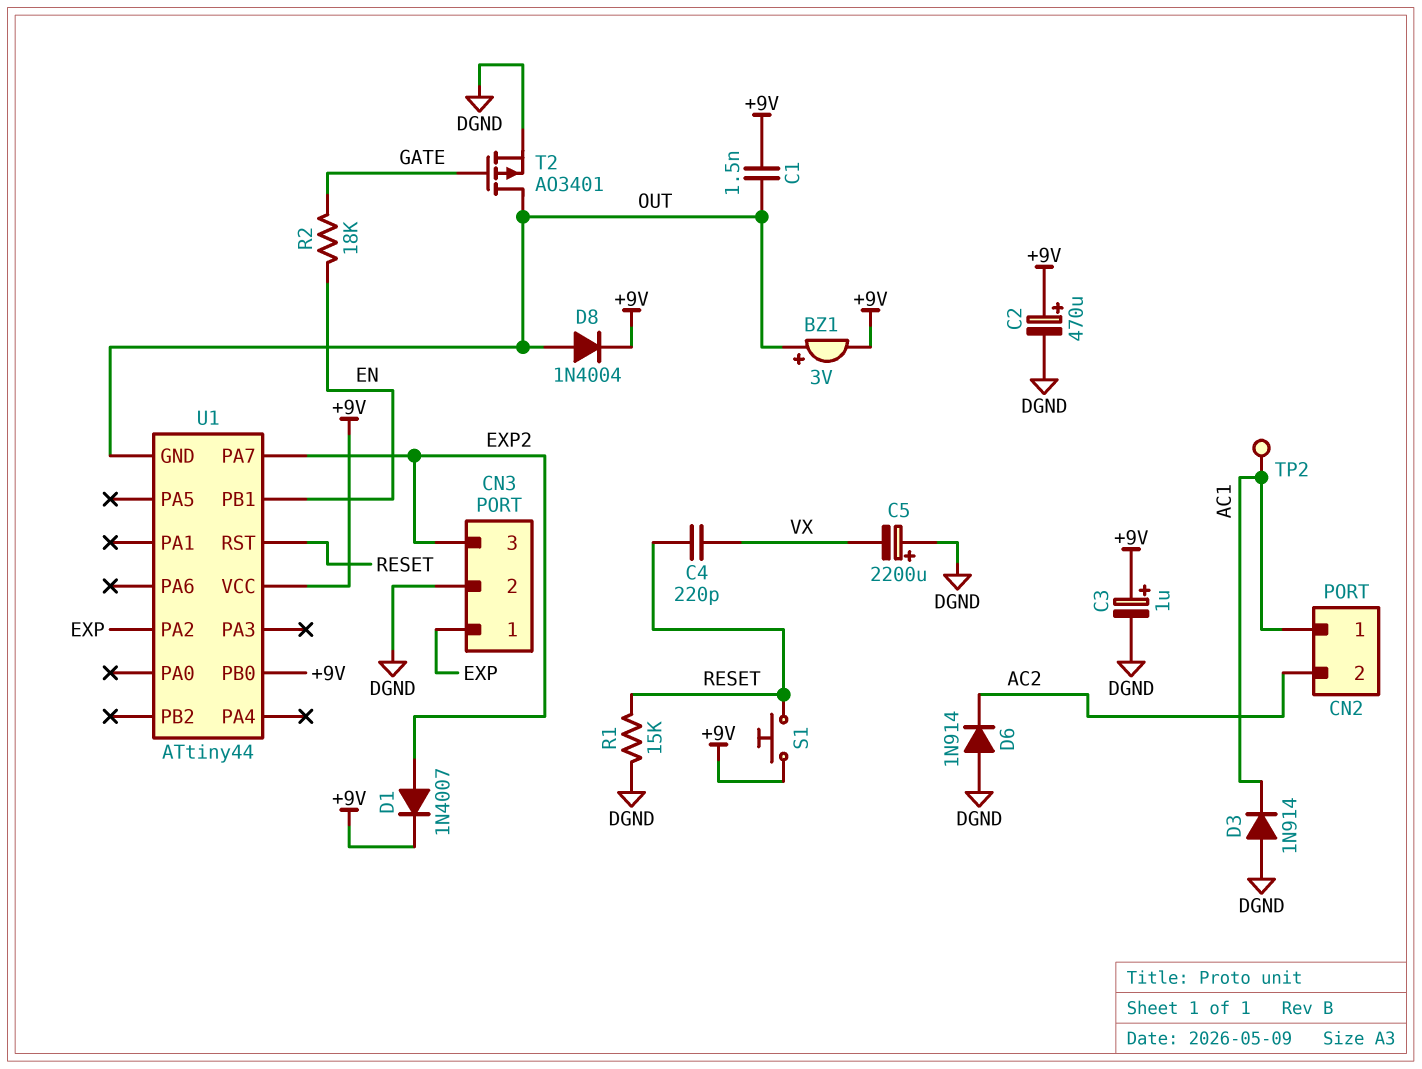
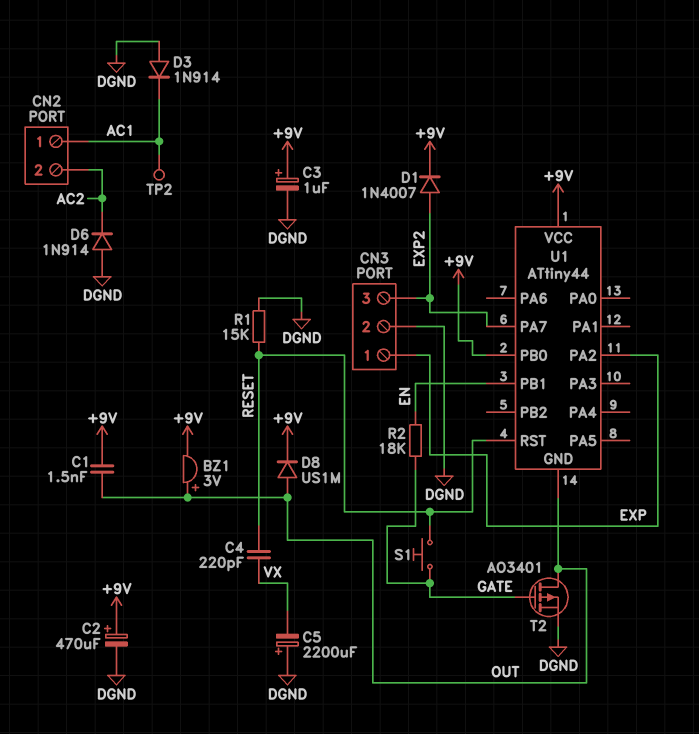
D8: diode 1N4004 (A OUT, K +9V) -> diode US1M (A OUT, K +9V)
S1: button (+9V, RESET) -> button (GATE, RESET)

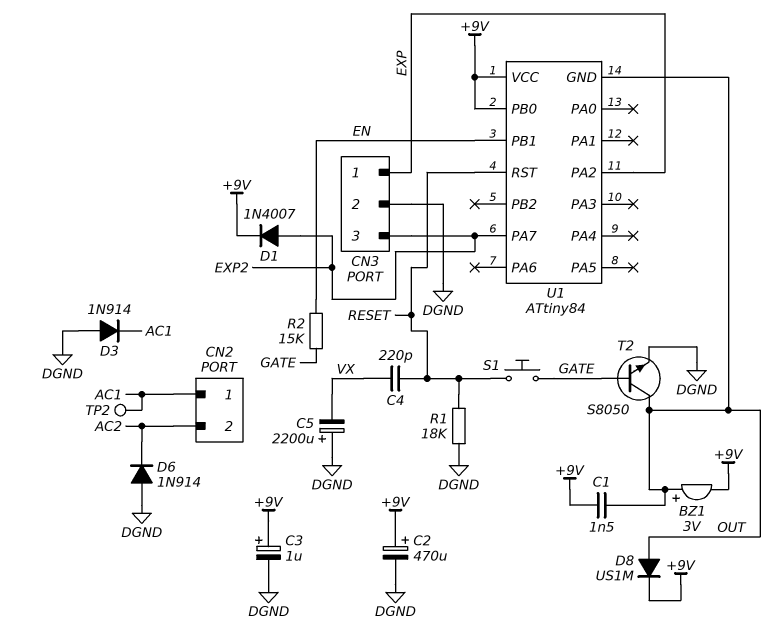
R1: 15k (DGND, RESET) -> 18k (DGND, RESET)
R2: 18k (EN, GATE) -> 15k (EN, GATE)
T2: PMOS AO3401 (G GATE, D OUT, S DGND) -> NPN S8050 (B GATE, C OUT, E DGND)
U1: ATtiny44 -> ATtiny84

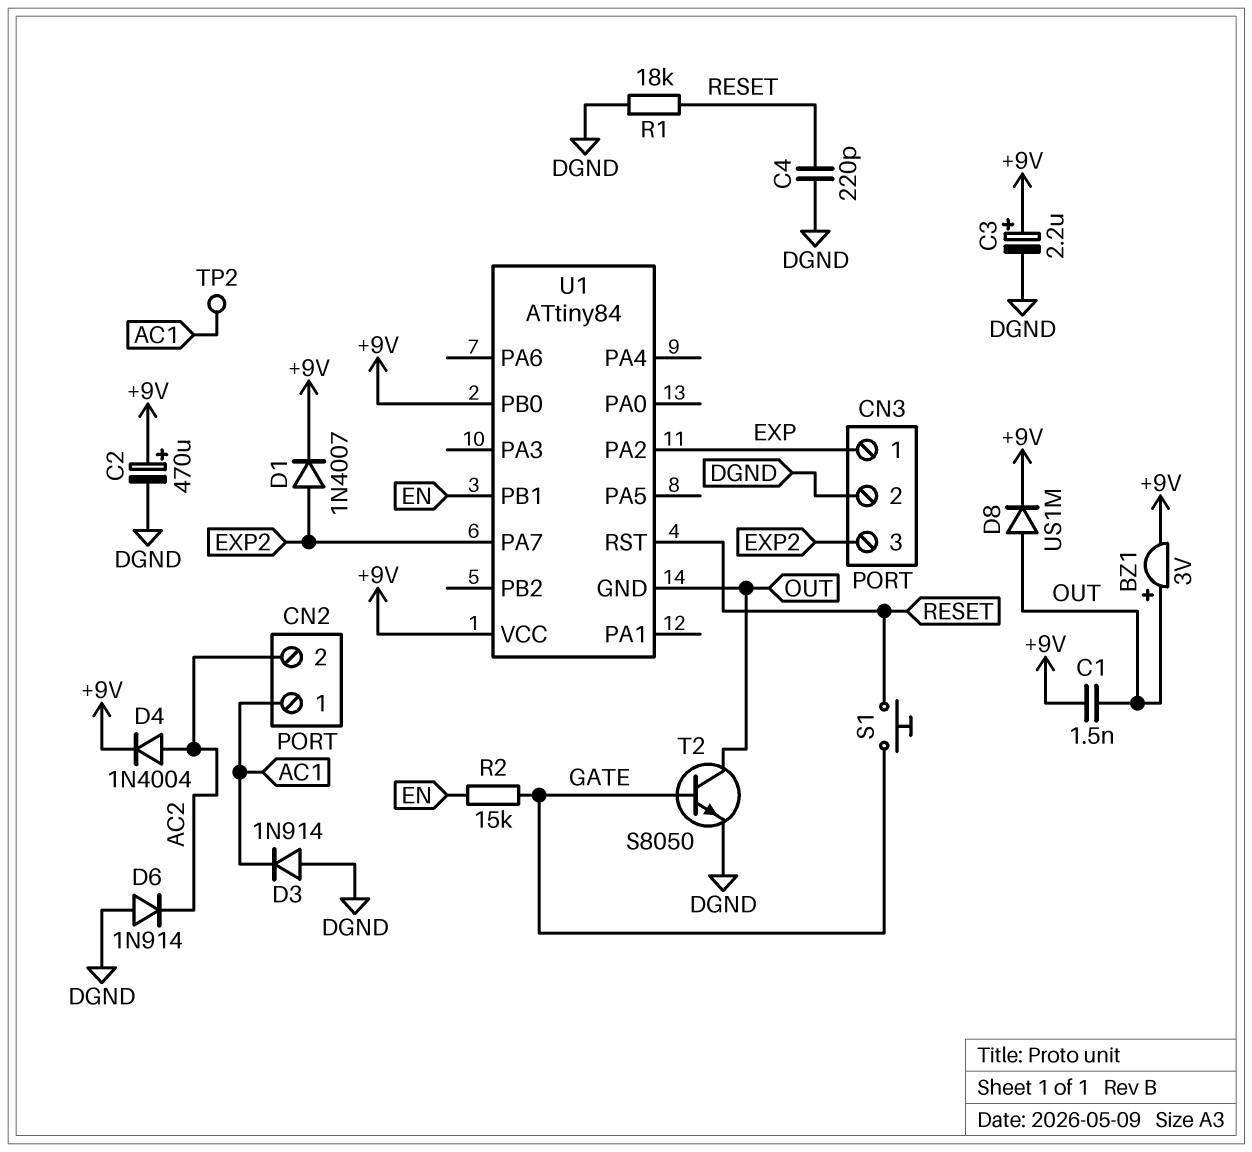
C3: 1uF (plus +9V, minus DGND) -> 2.2uF (plus +9V, minus DGND)
C4: 220pF (RESET, VX) -> 220pF (DGND, RESET)
C5: 2200uF (plus DGND, minus VX) -> none
D4: none -> diode 1N4004 (A AC2, K +9V)

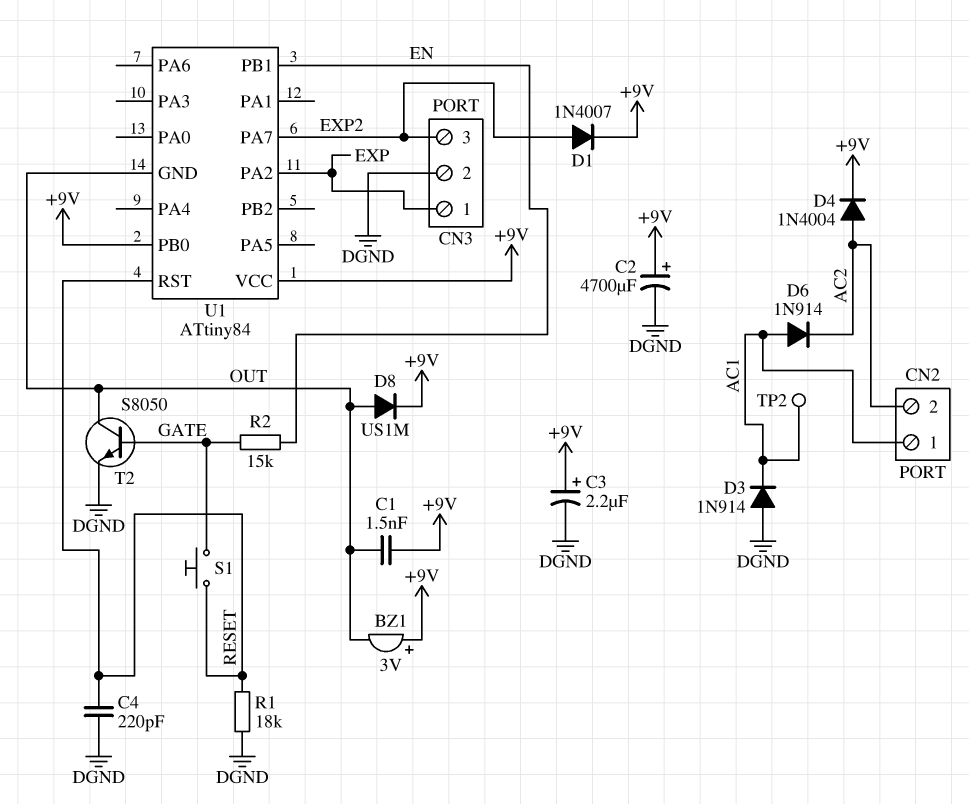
BZ1: buzzer 3V (plus OUT, minus +9V) -> buzzer 3V (plus +9V, minus OUT)
C2: 470uF (plus +9V, minus DGND) -> 4700uF (plus +9V, minus DGND)
D6: diode 1N914 (A DGND, K AC2) -> diode 1N914 (A AC1, K AC2)

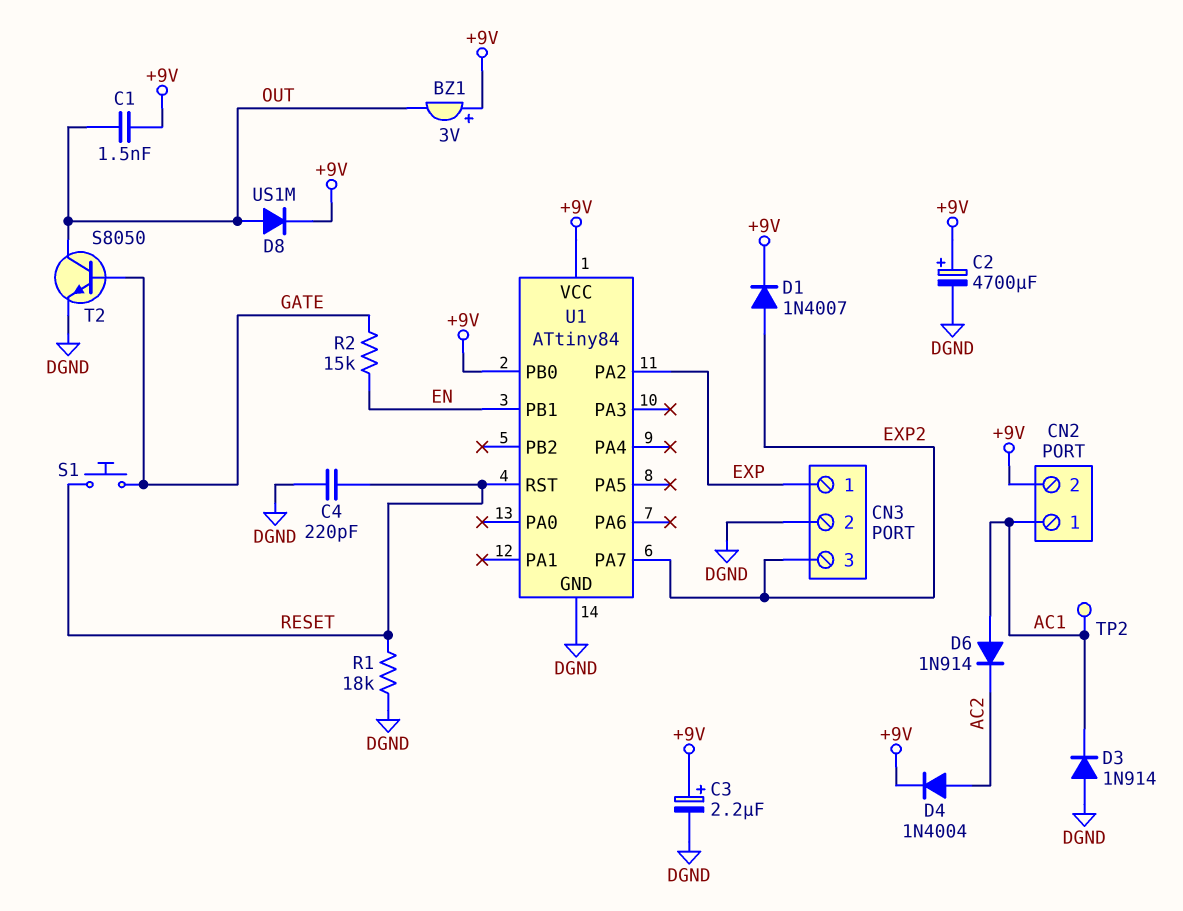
CN2 pin 2: AC2 -> +9V
U1 pin GND: OUT -> DGND

